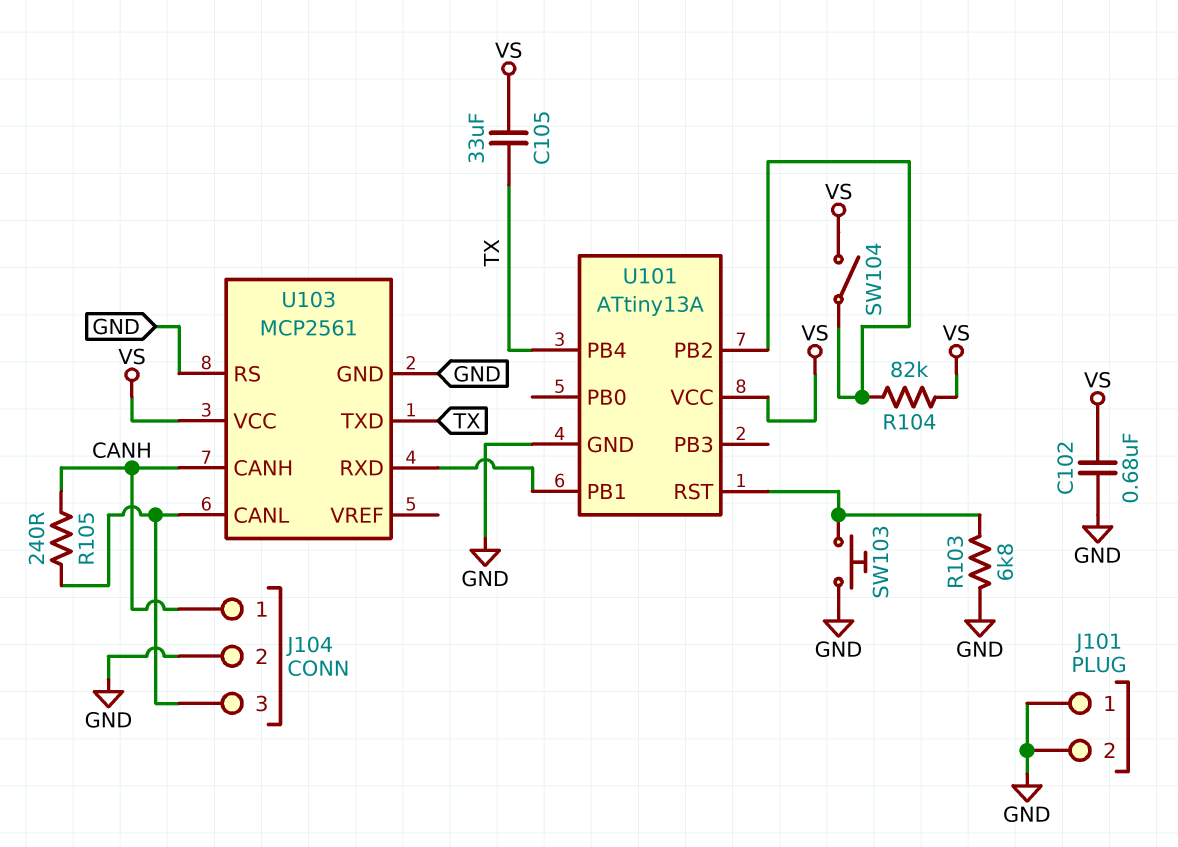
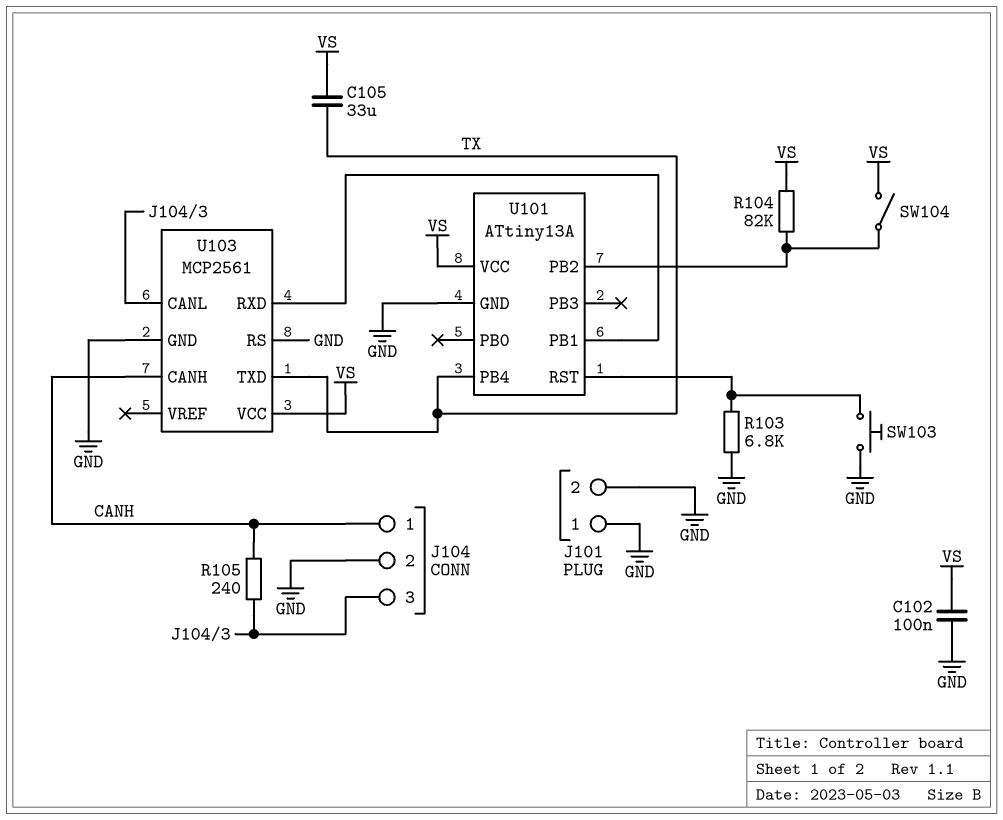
C102: 680nF (GND, VS) -> 100nF (GND, VS)

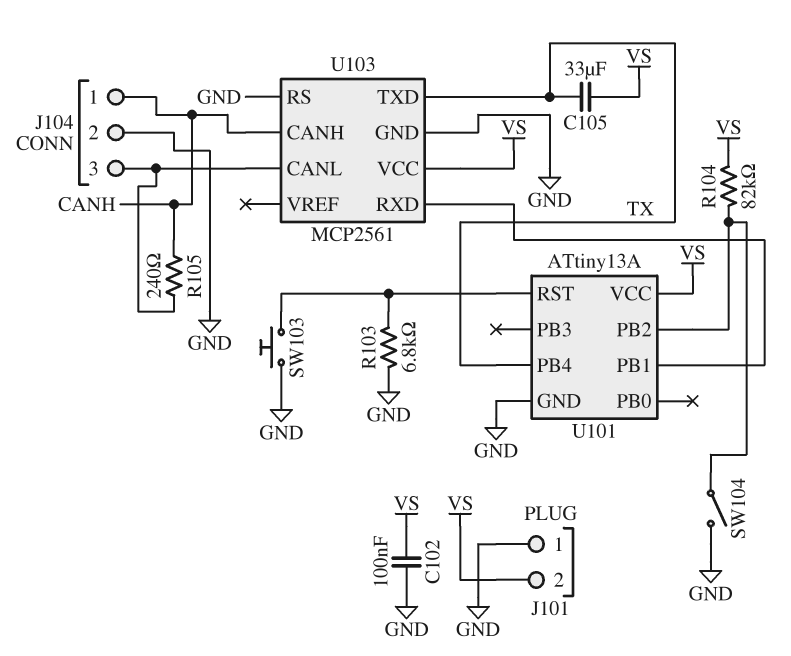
J101 pin 2: GND -> VS
SW104: switch (U101/PB2, VS) -> switch (GND, U101/PB2)

